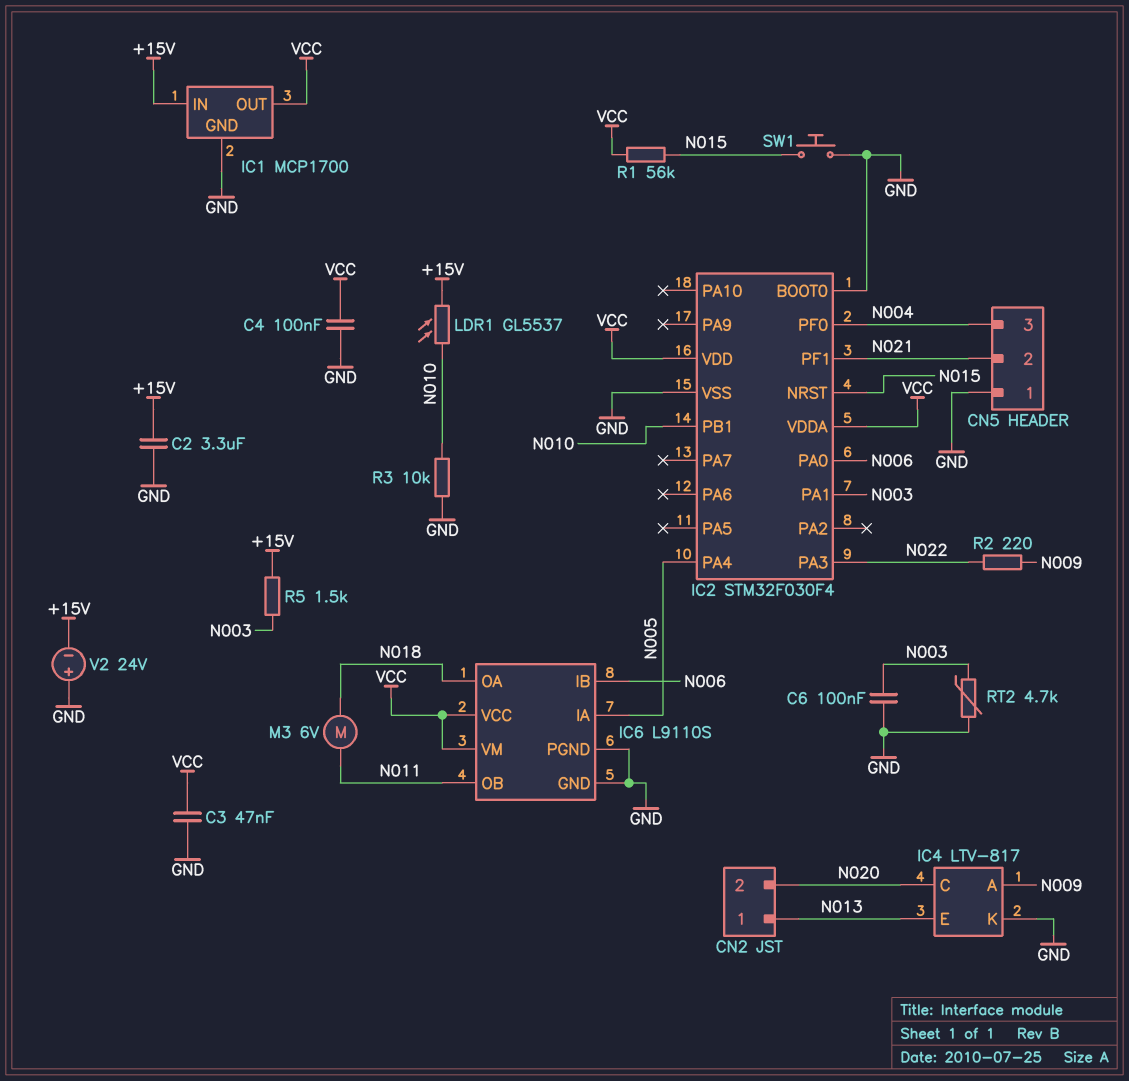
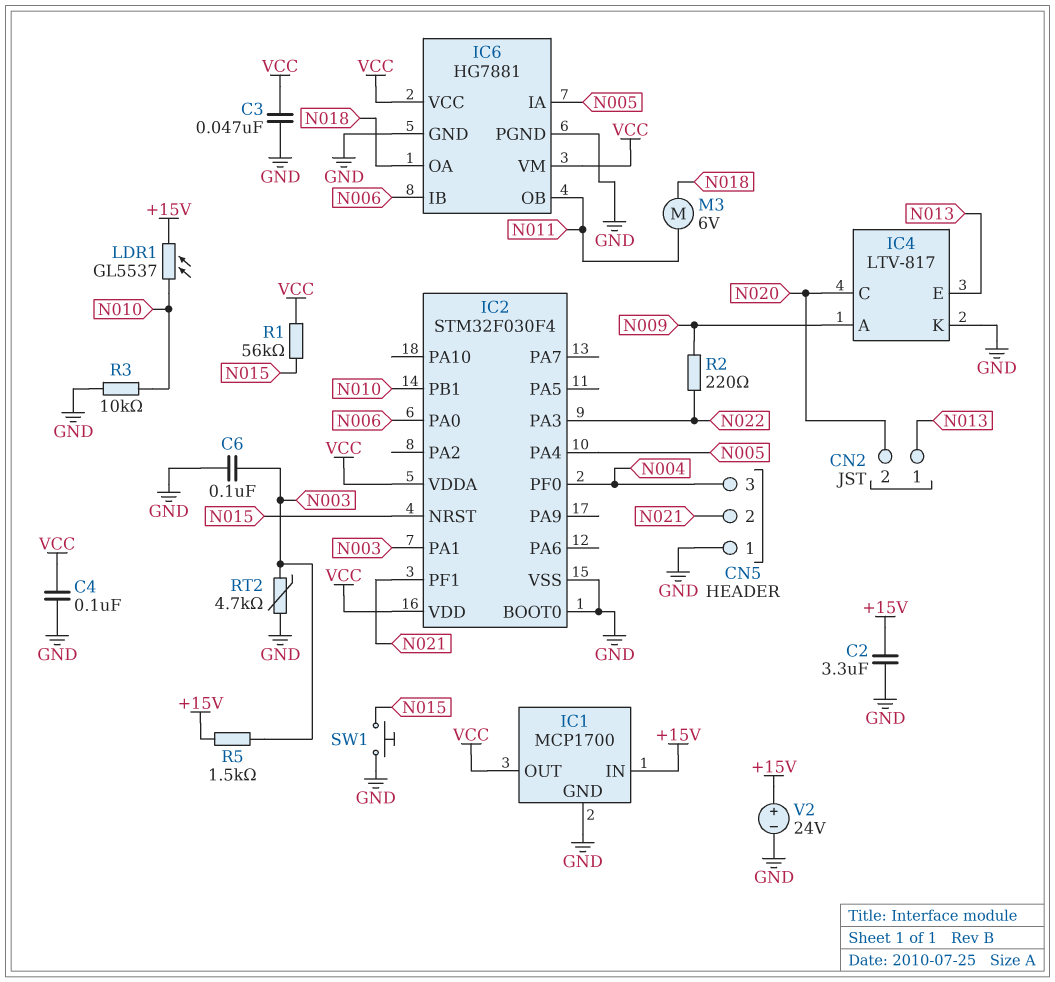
IC6: L9110S -> HG7881
V2: 24V (plus GND, minus +15V) -> 24V (plus +15V, minus GND)

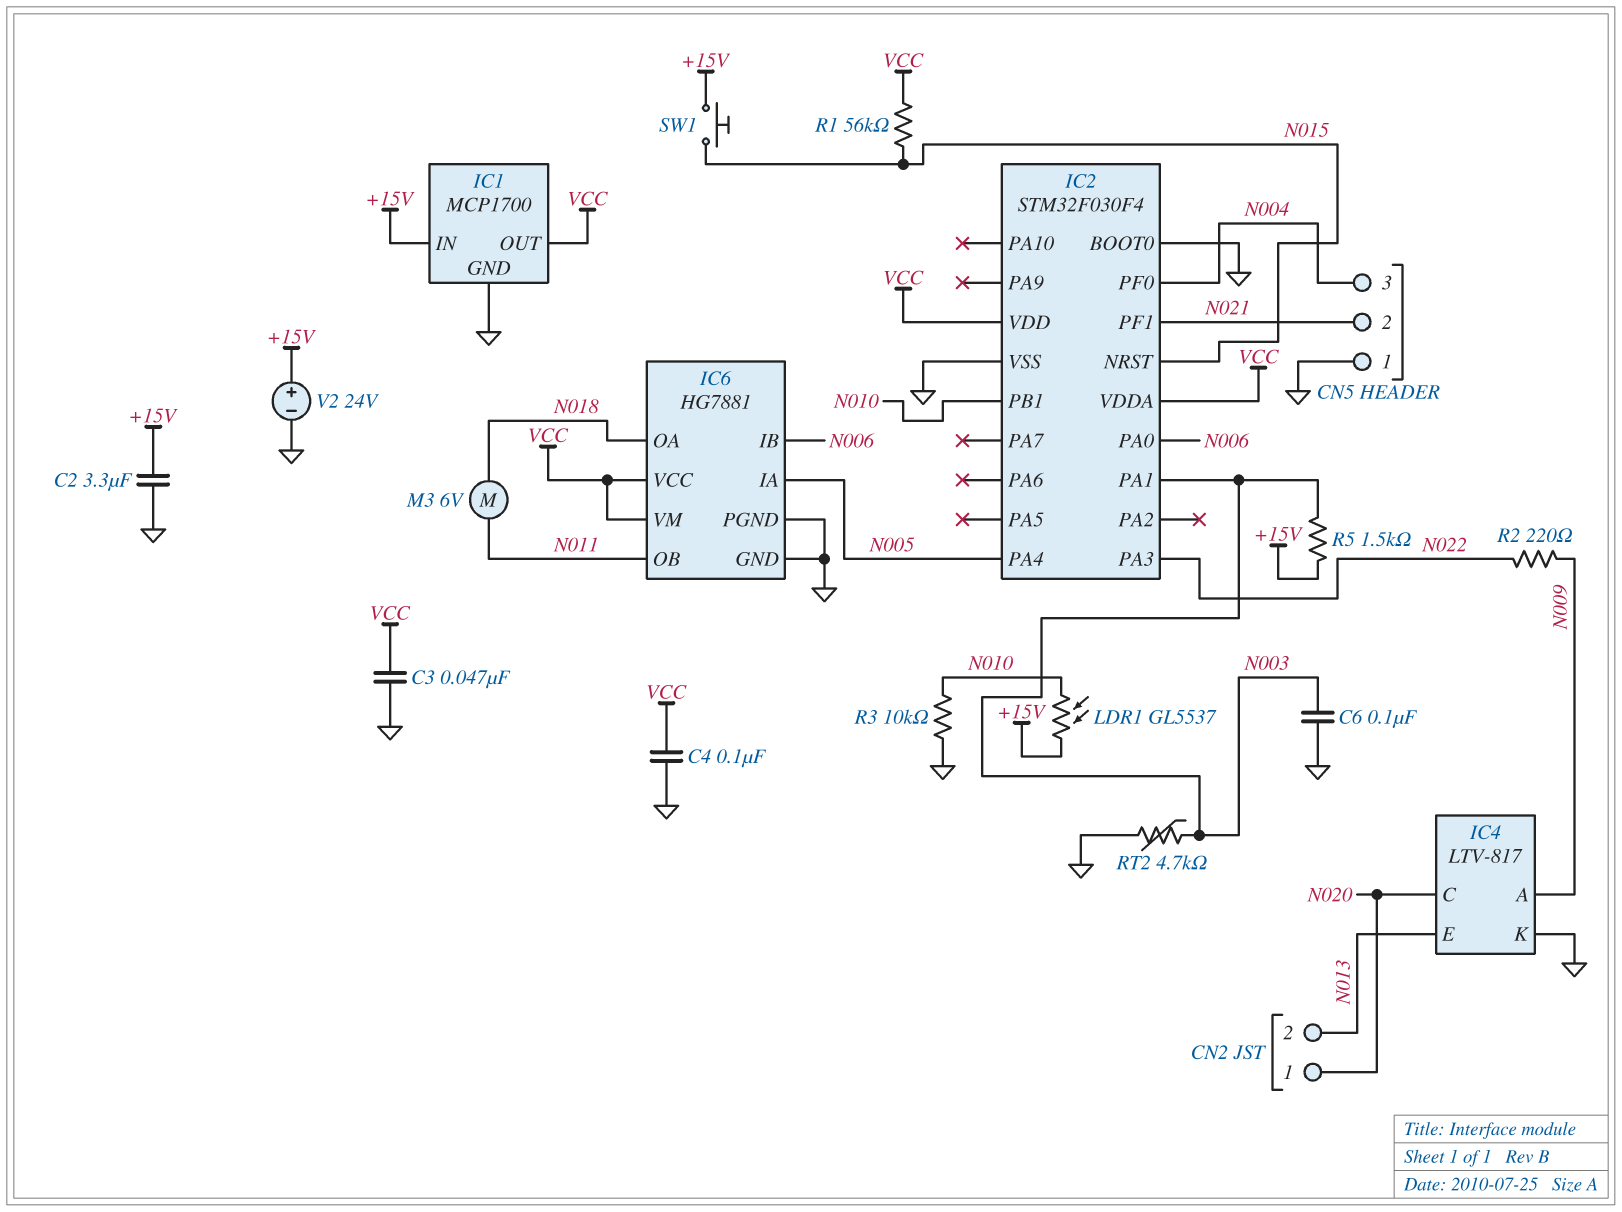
CN2 pin 1: N013 -> N020
CN2 pin 2: N020 -> N013
SW1: button (GND, N015) -> button (+15V, N015)

